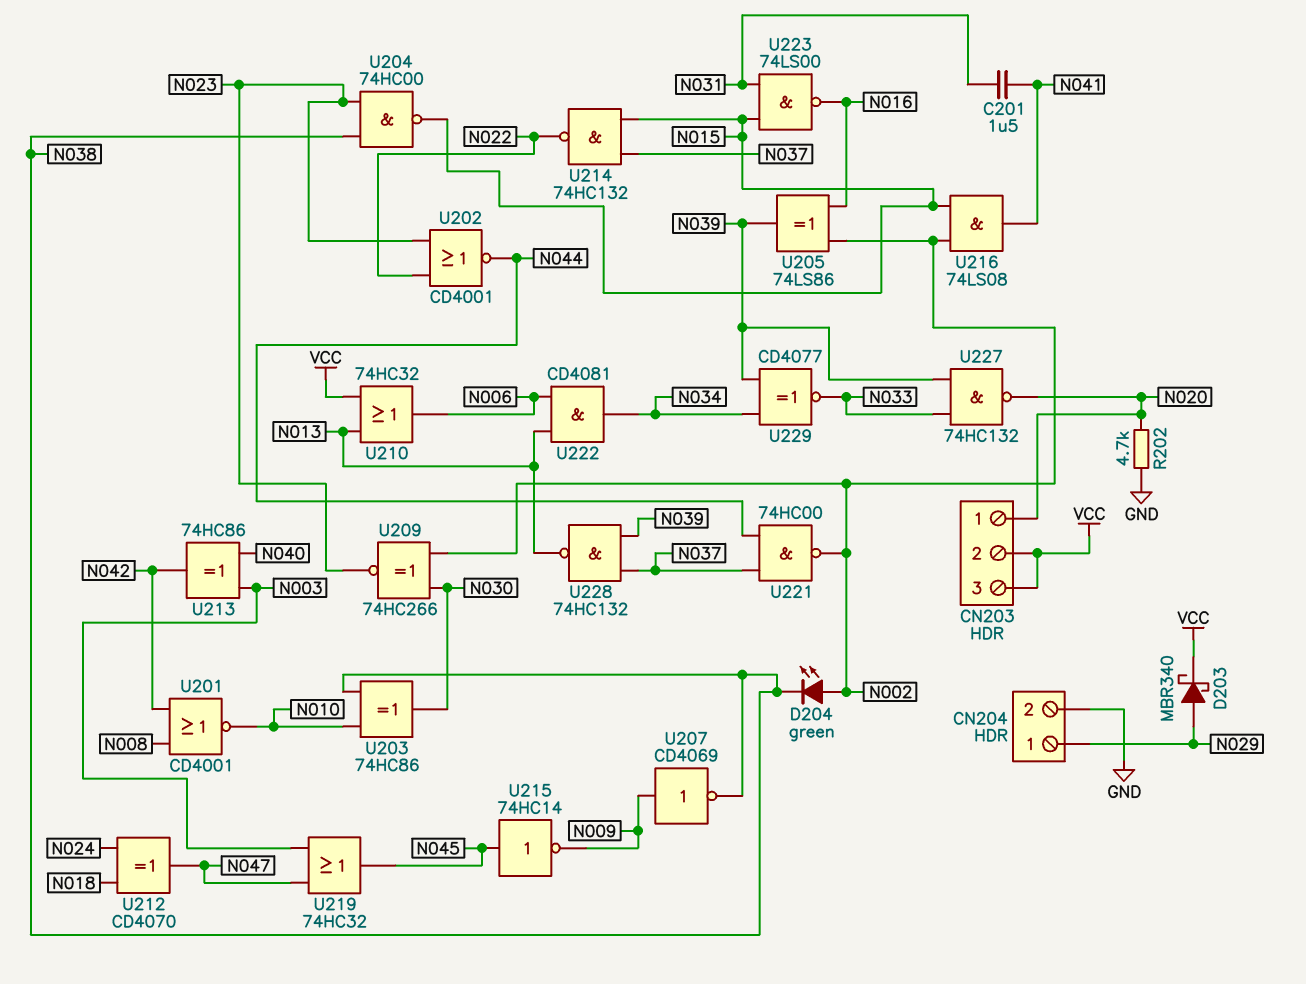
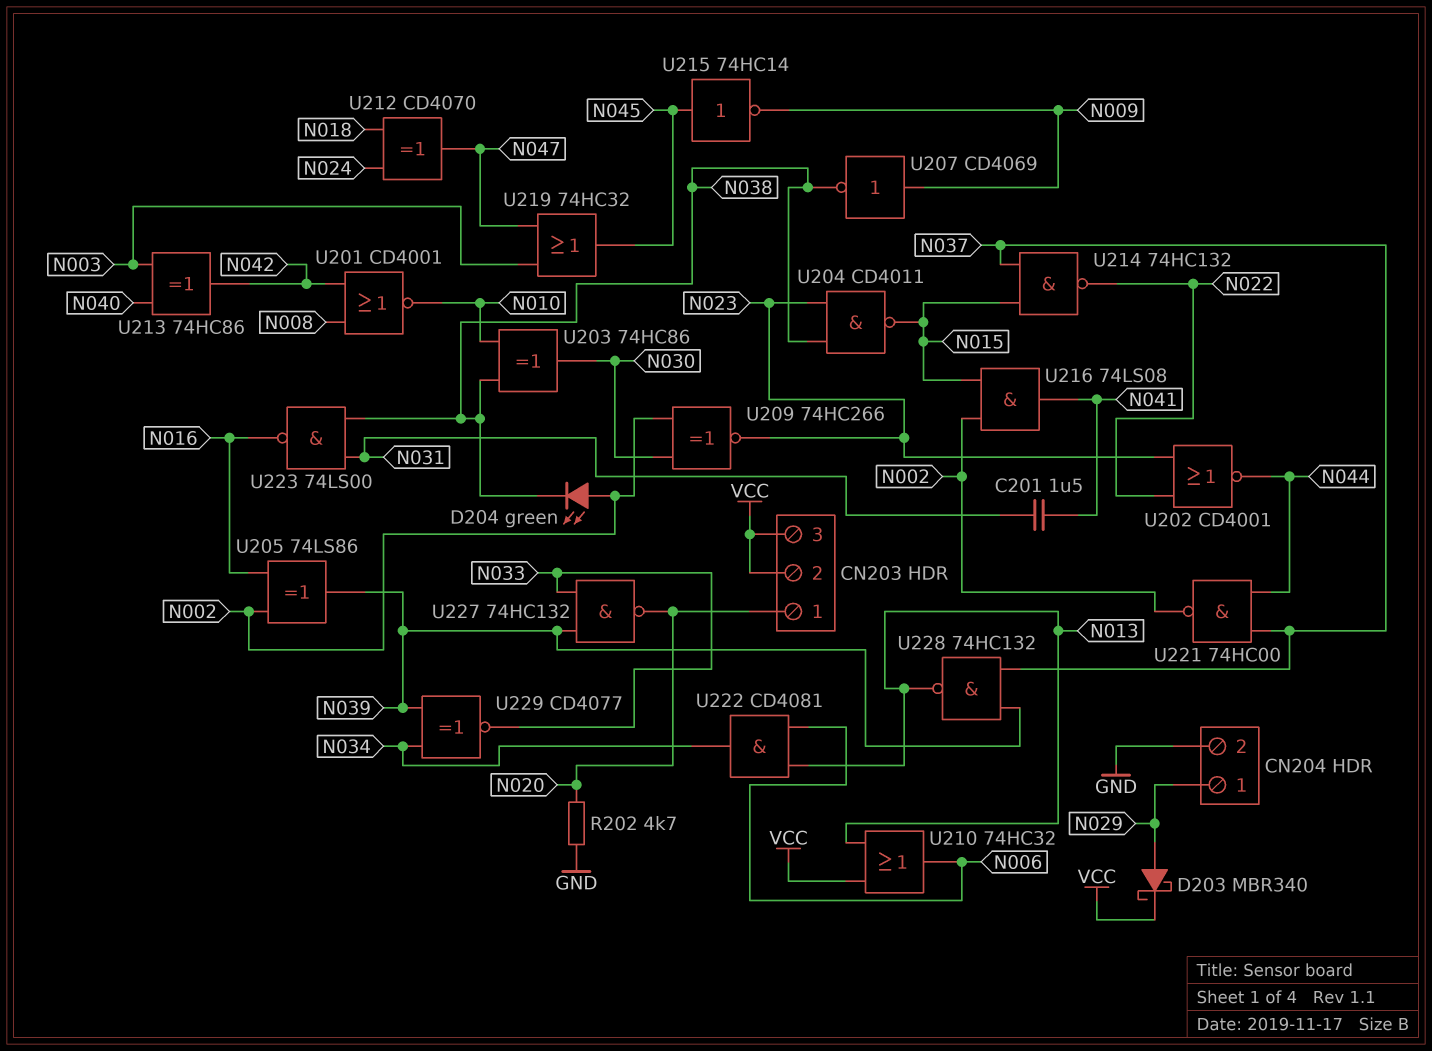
U204: NAND 74HC00 (in N023, in N038, out N015) -> NAND CD4011 (in N023, in N038, out N015)
U223: NAND 74LS00 (in N015, in N031, out N016) -> NAND 74LS00 (in N031, in N038, out N016)

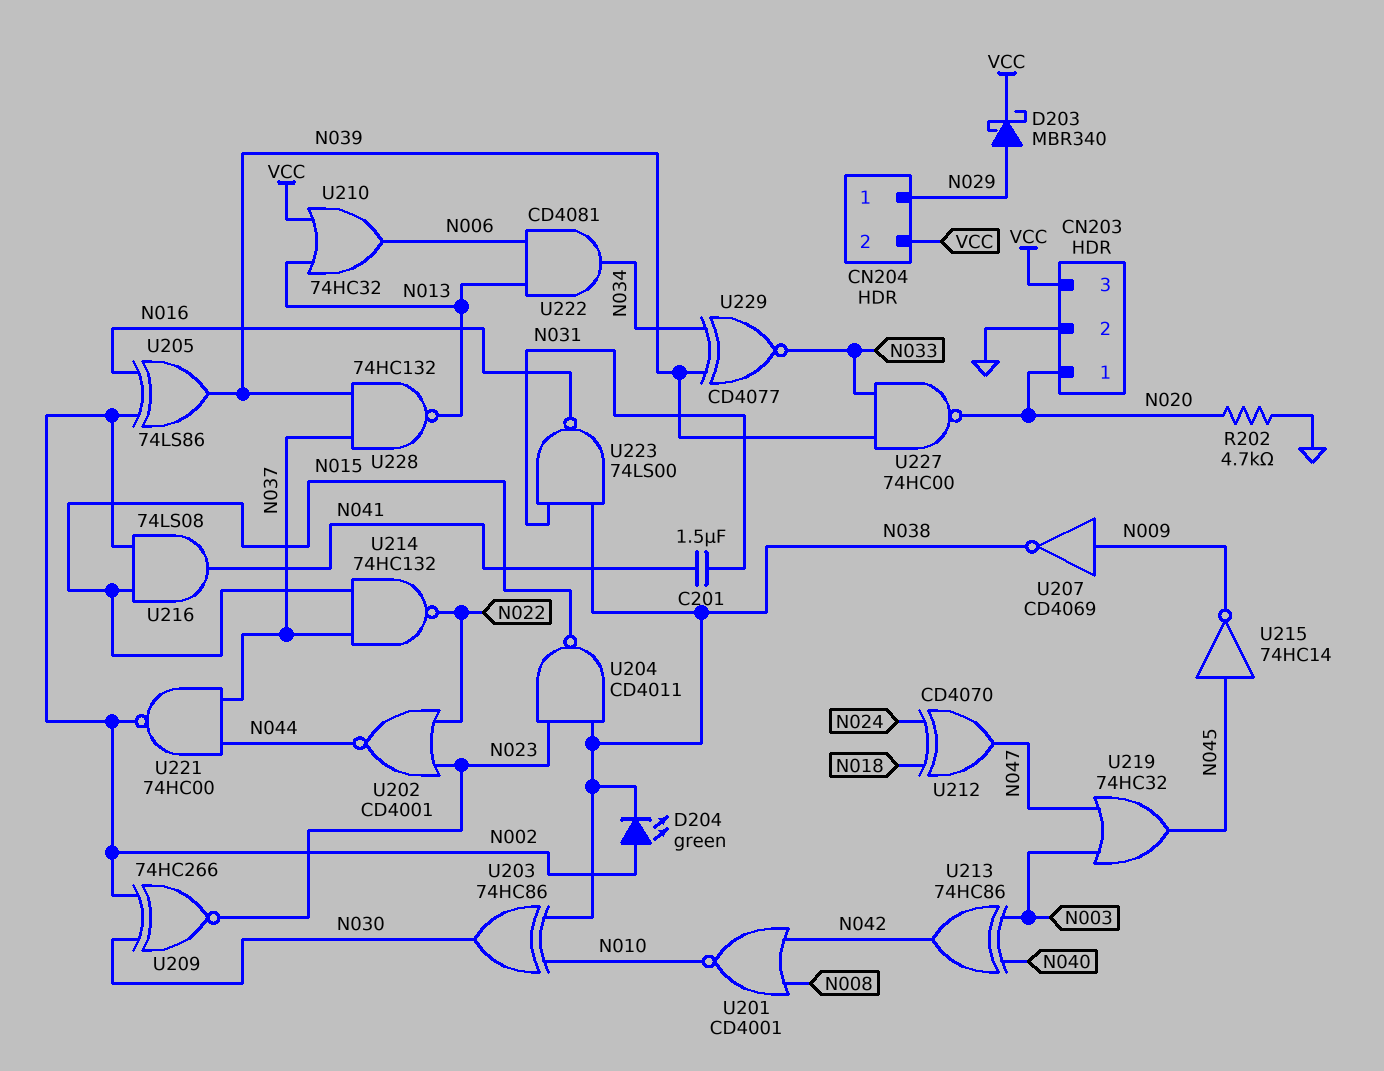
CN203 pin 2: VCC -> GND
CN204 pin 2: GND -> VCC
U227: NAND 74HC132 (in N033, in N039, out N020) -> NAND 74HC00 (in N033, in N039, out N020)

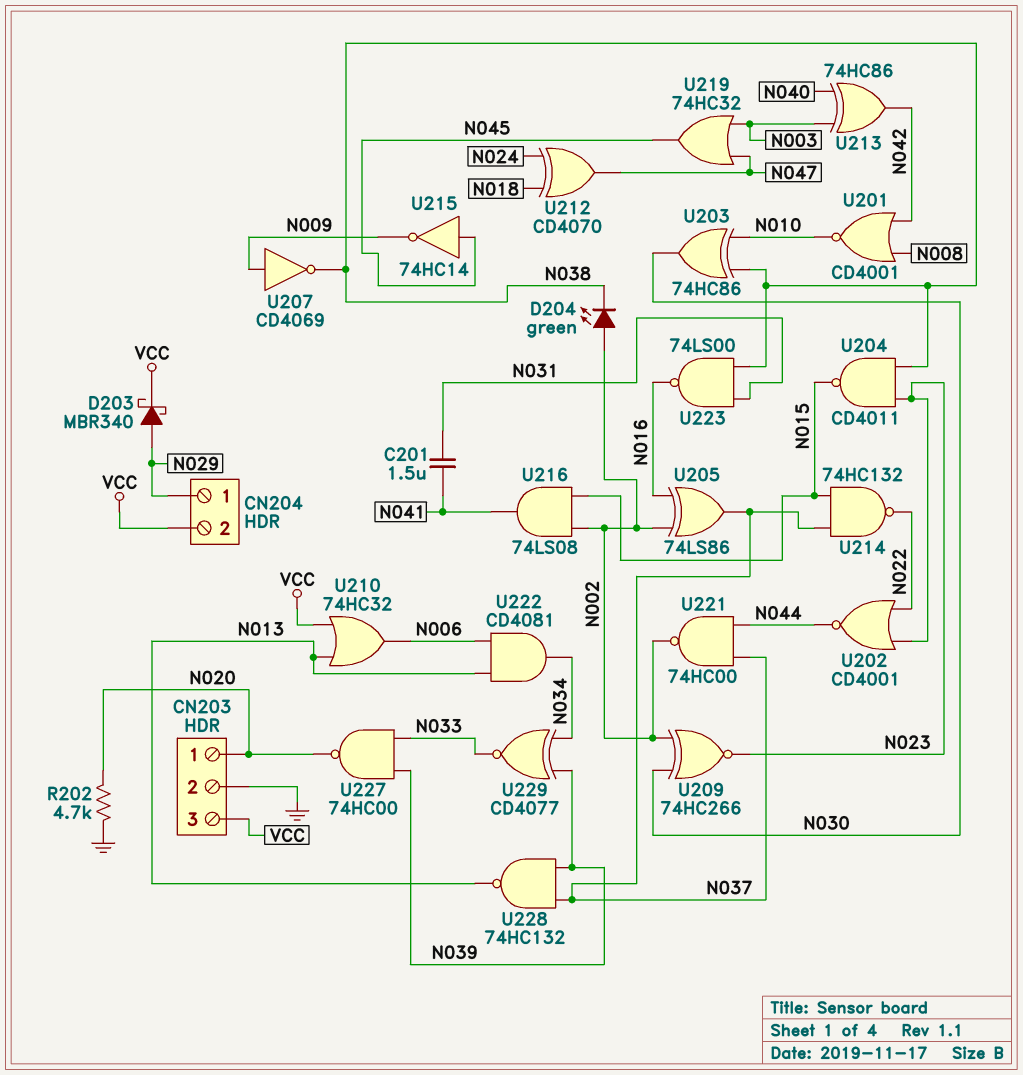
U205: XOR 74LS86 (in N002, in N016, out N039) -> XOR 74LS86 (in N002, in N016, out N037)

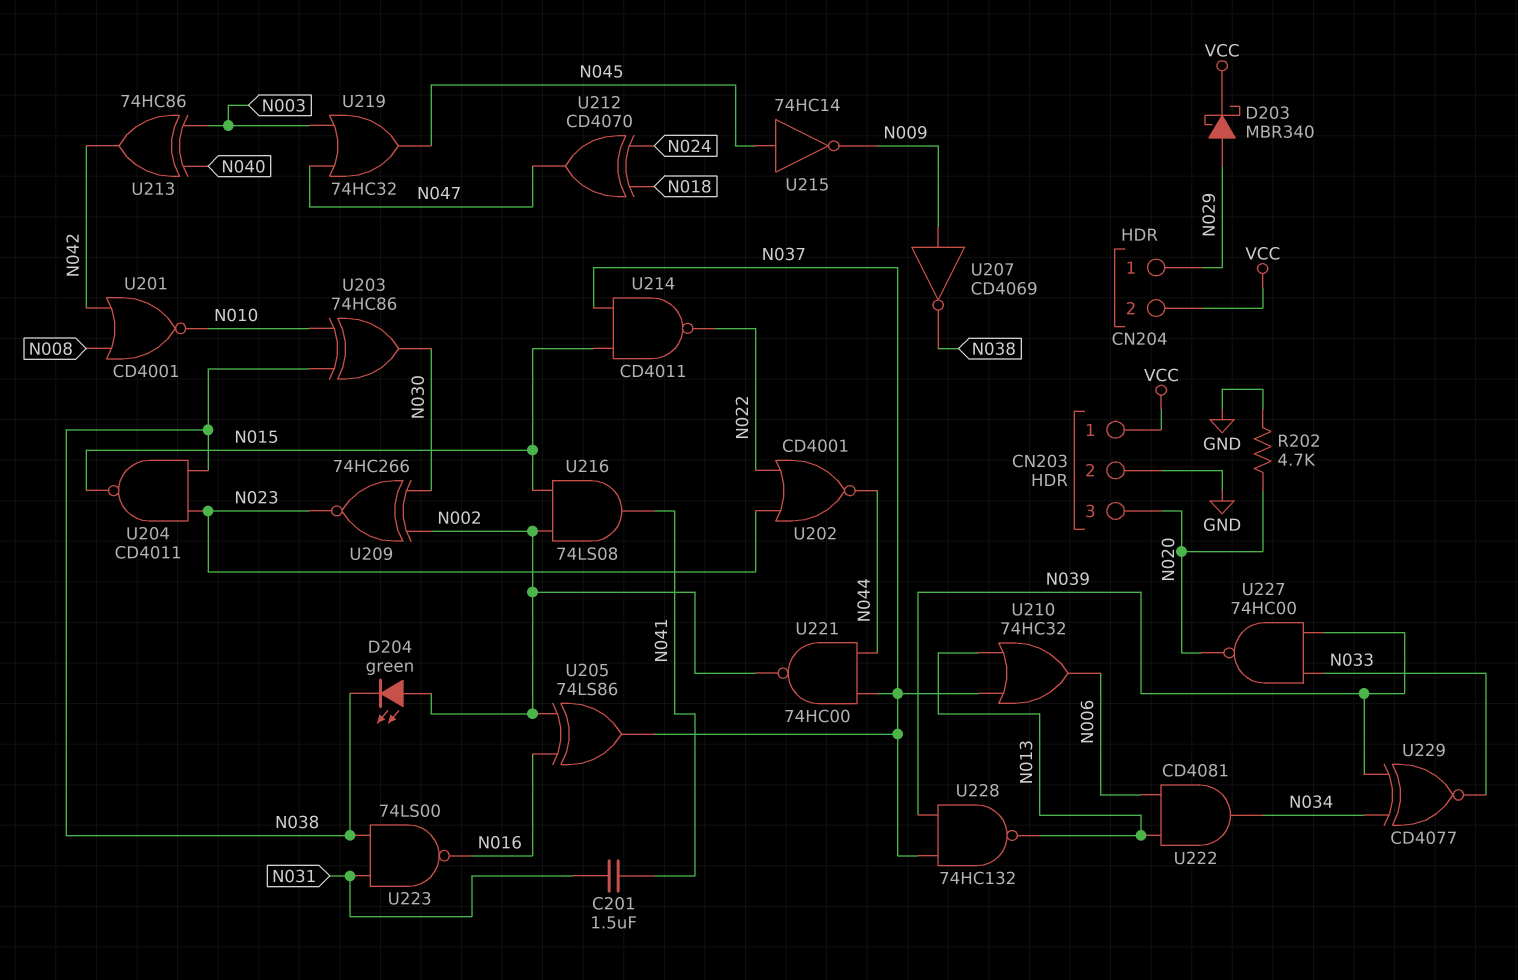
CN203 pin 1: N020 -> VCC
CN203 pin 3: VCC -> N020
U210: OR 74HC32 (in N013, in VCC, out N006) -> OR 74HC32 (in N013, in N037, out N006)
U214: NAND 74HC132 (in N015, in N037, out N022) -> NAND CD4011 (in N015, in N037, out N022)

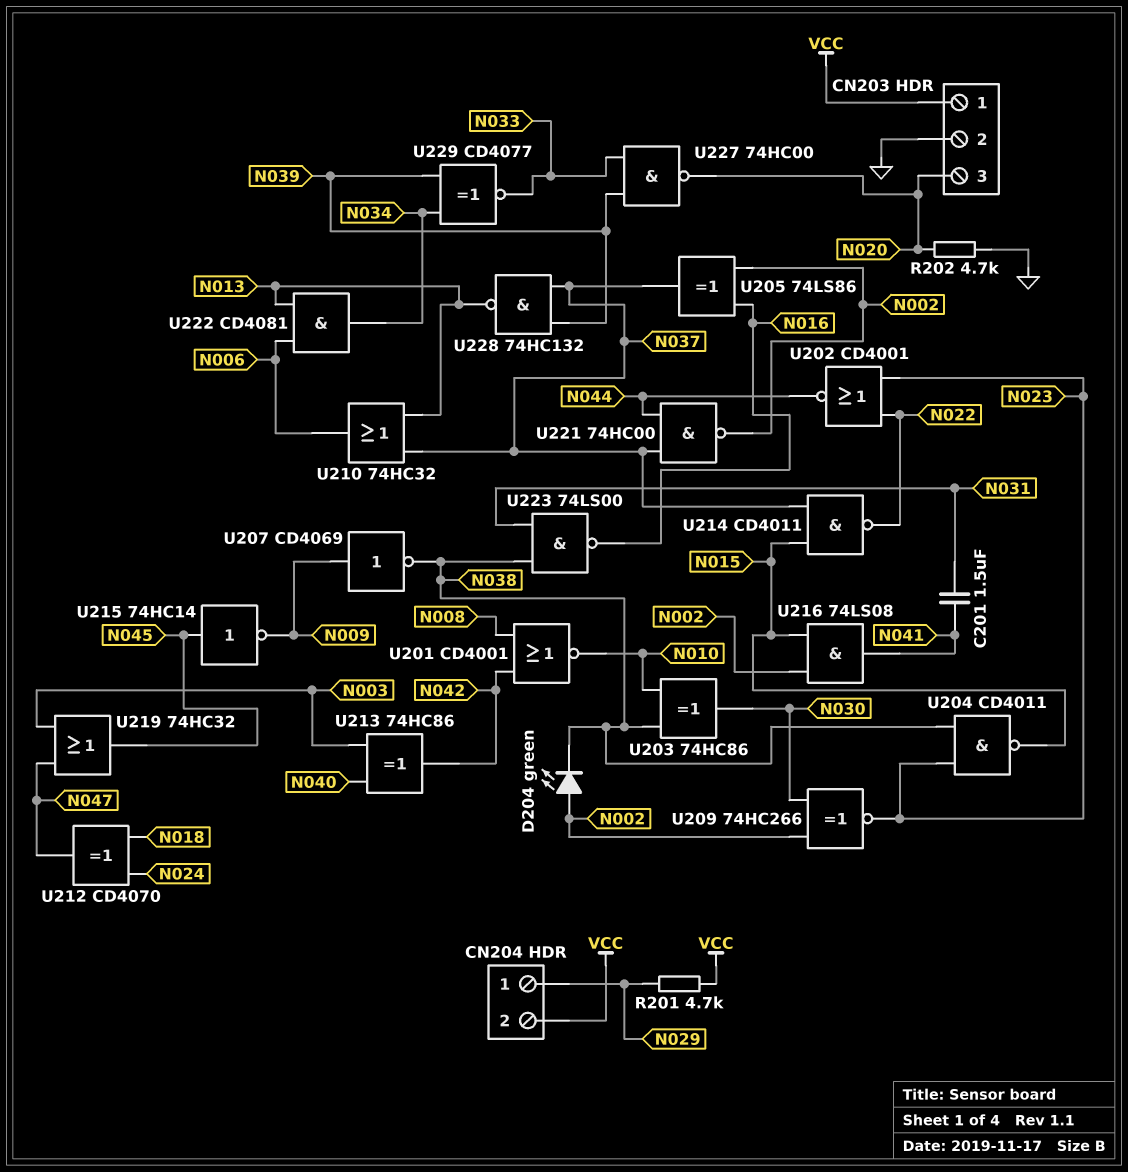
D203: schottky MBR340 (A N029, K VCC) -> none
R201: none -> 4.7k (N029, VCC)

